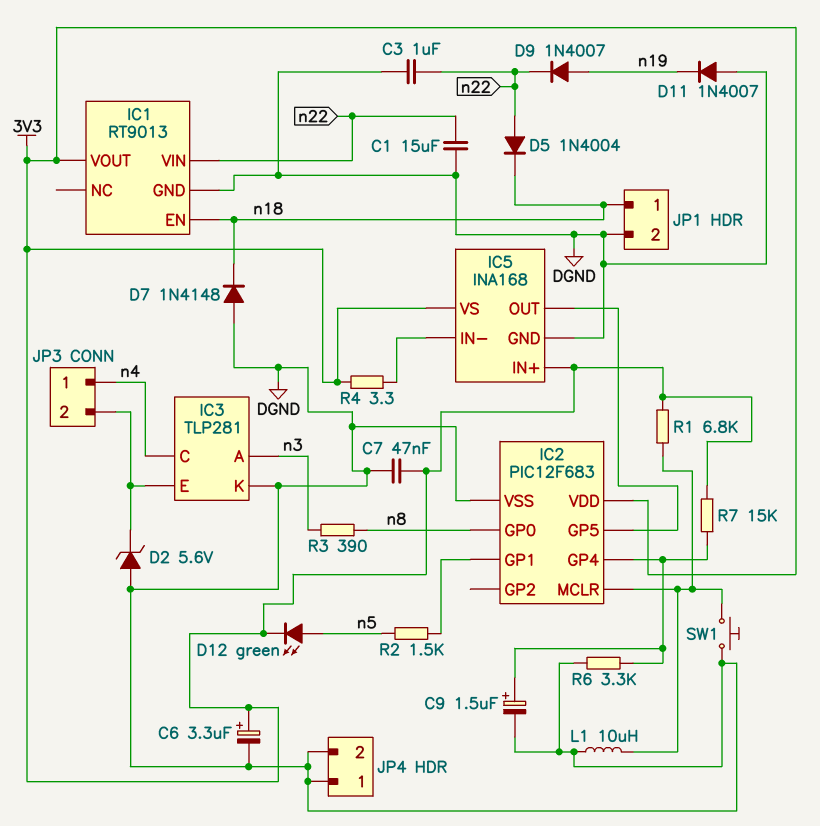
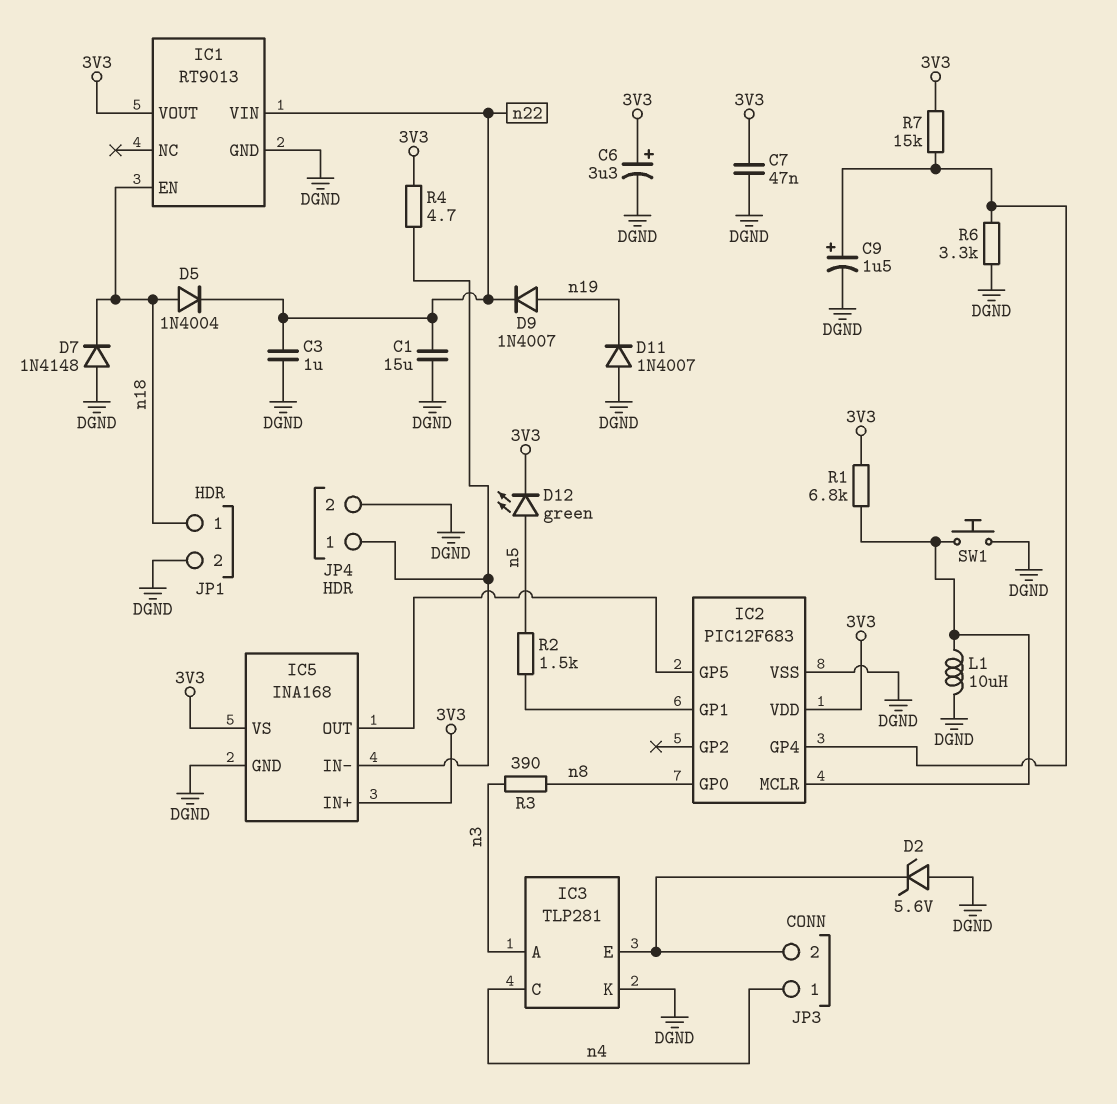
D5: diode 1N4004 (A n22, K n18) -> diode 1N4004 (A n18, K n22)
JP4 pin 1: DGND -> IC5/IN-
R4: 3.3 (3V3, IC5/IN-) -> 4.7 (3V3, IC5/IN-)

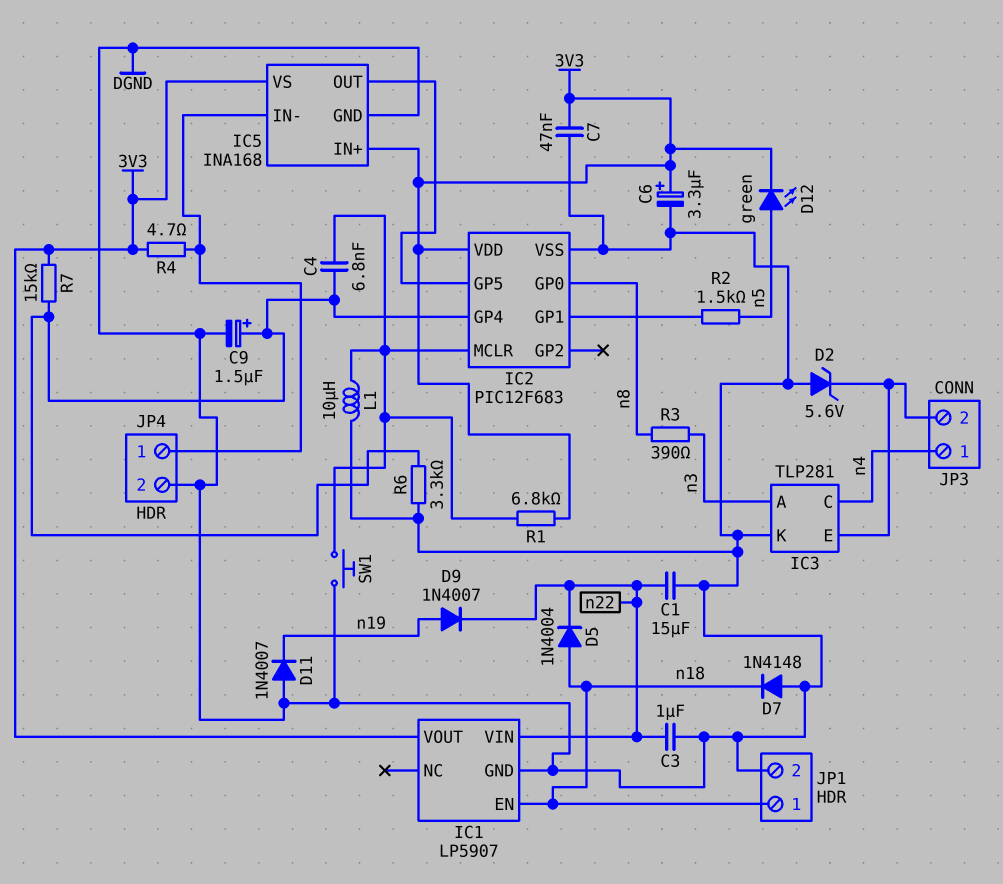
C4: none -> 6.8nF (IC2/GP4, IC2/MCLR)
IC1: RT9013 -> LP5907

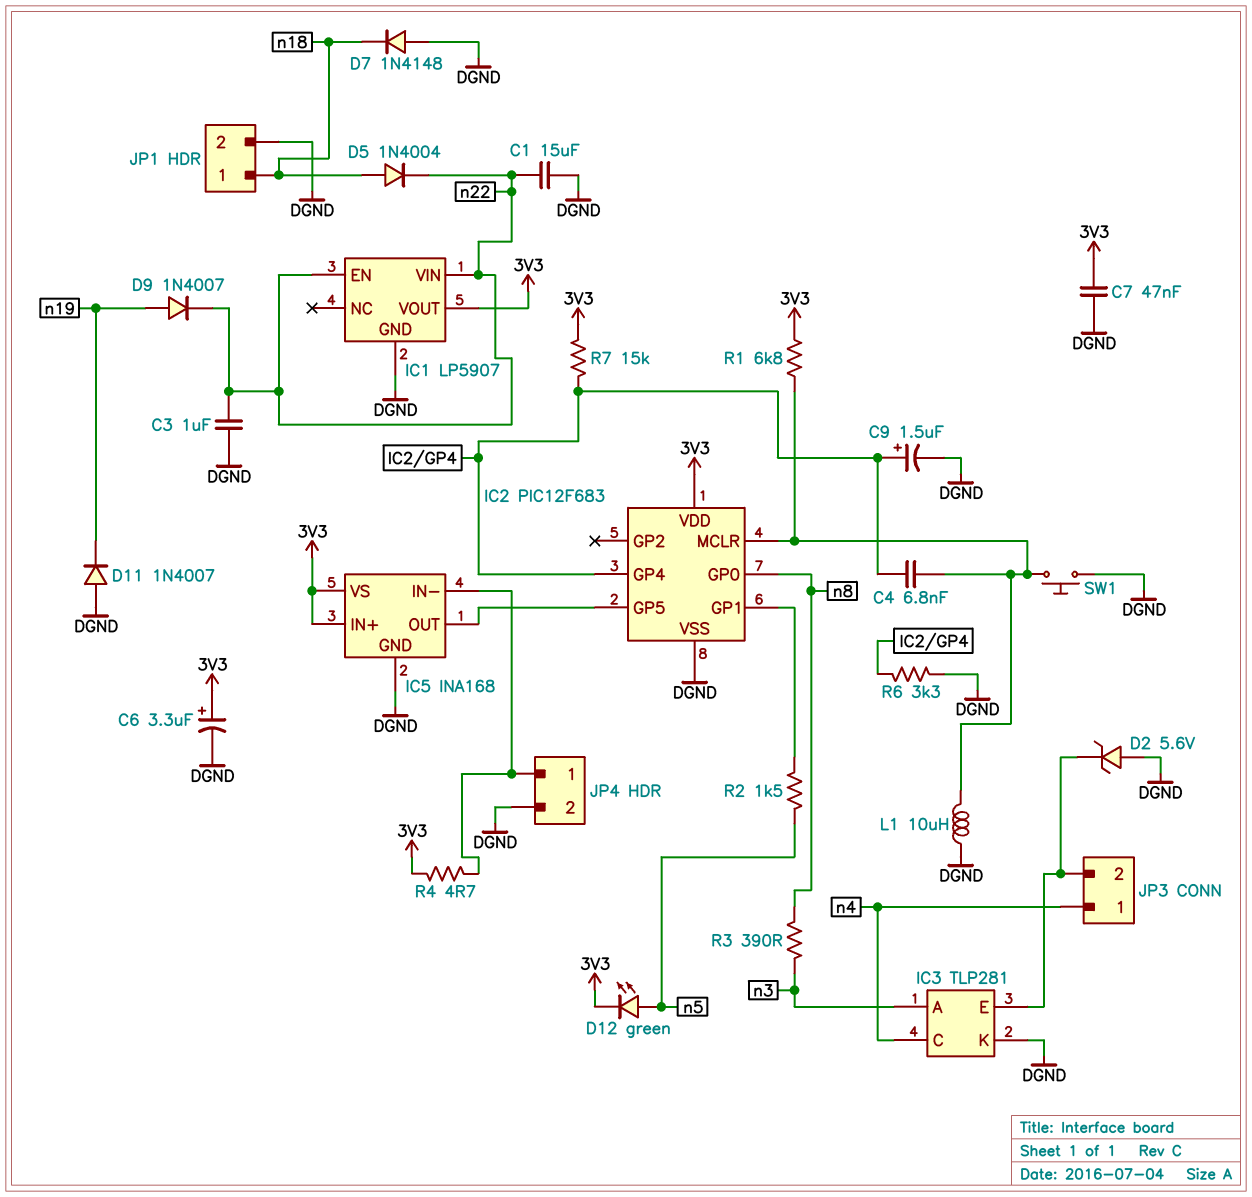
IC1 pin EN: n18 -> n22

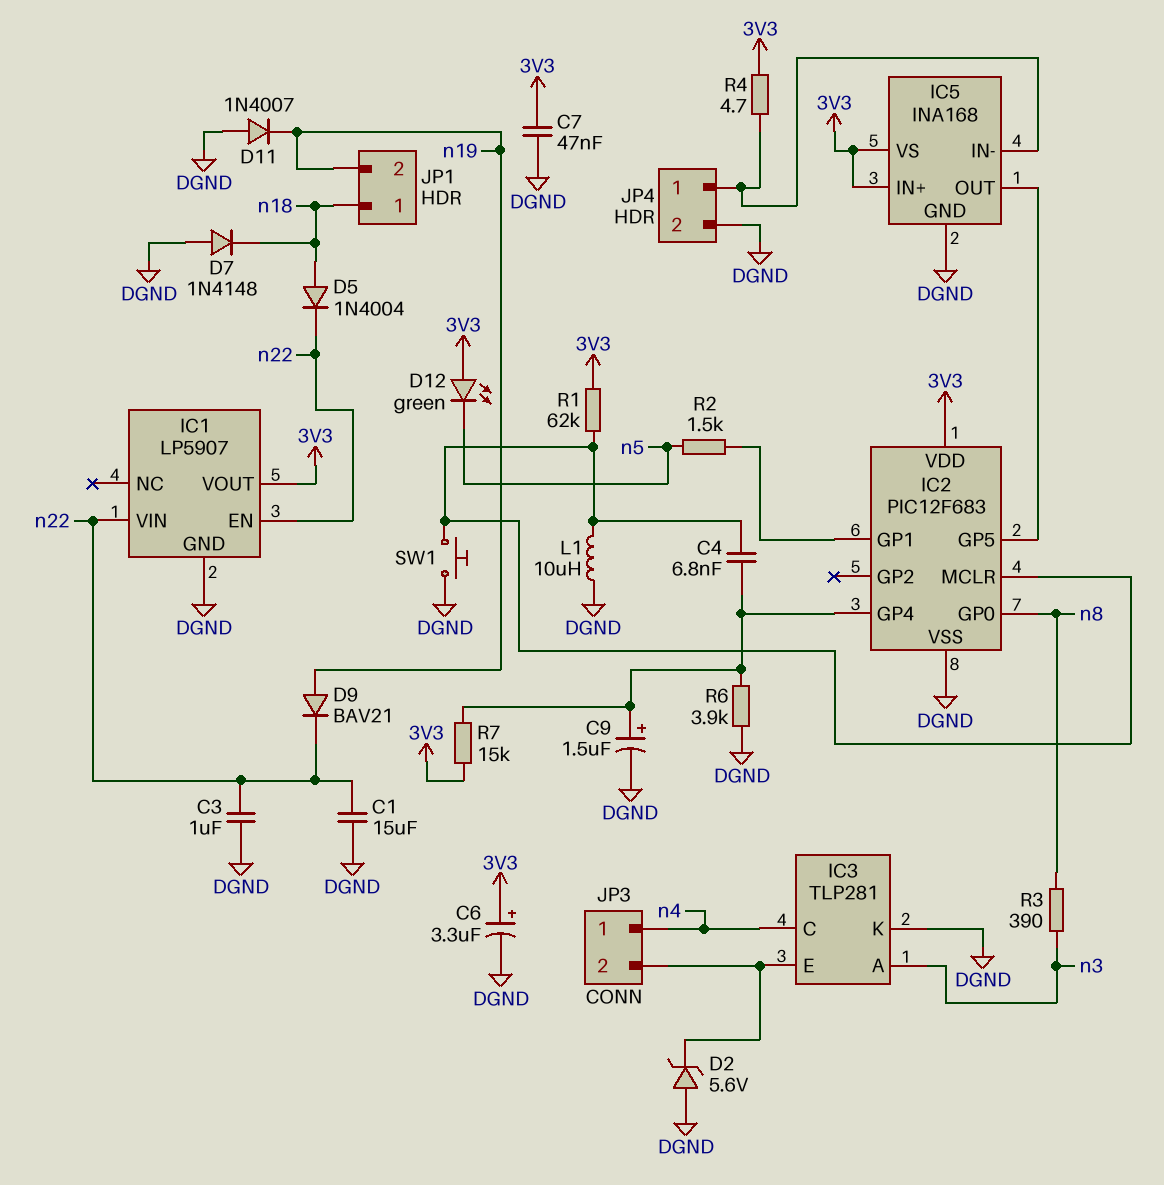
D9: diode 1N4007 (A n19, K n22) -> diode BAV21 (A n19, K n22)
D12: LED green (A n5, K 3V3) -> LED green (A 3V3, K n5)
JP1 pin 2: DGND -> n19
R1: 6.8k (3V3, IC2/MCLR) -> 62k (3V3, IC2/MCLR)
R6: 3.3k (DGND, IC2/GP4) -> 3.9k (DGND, IC2/GP4)

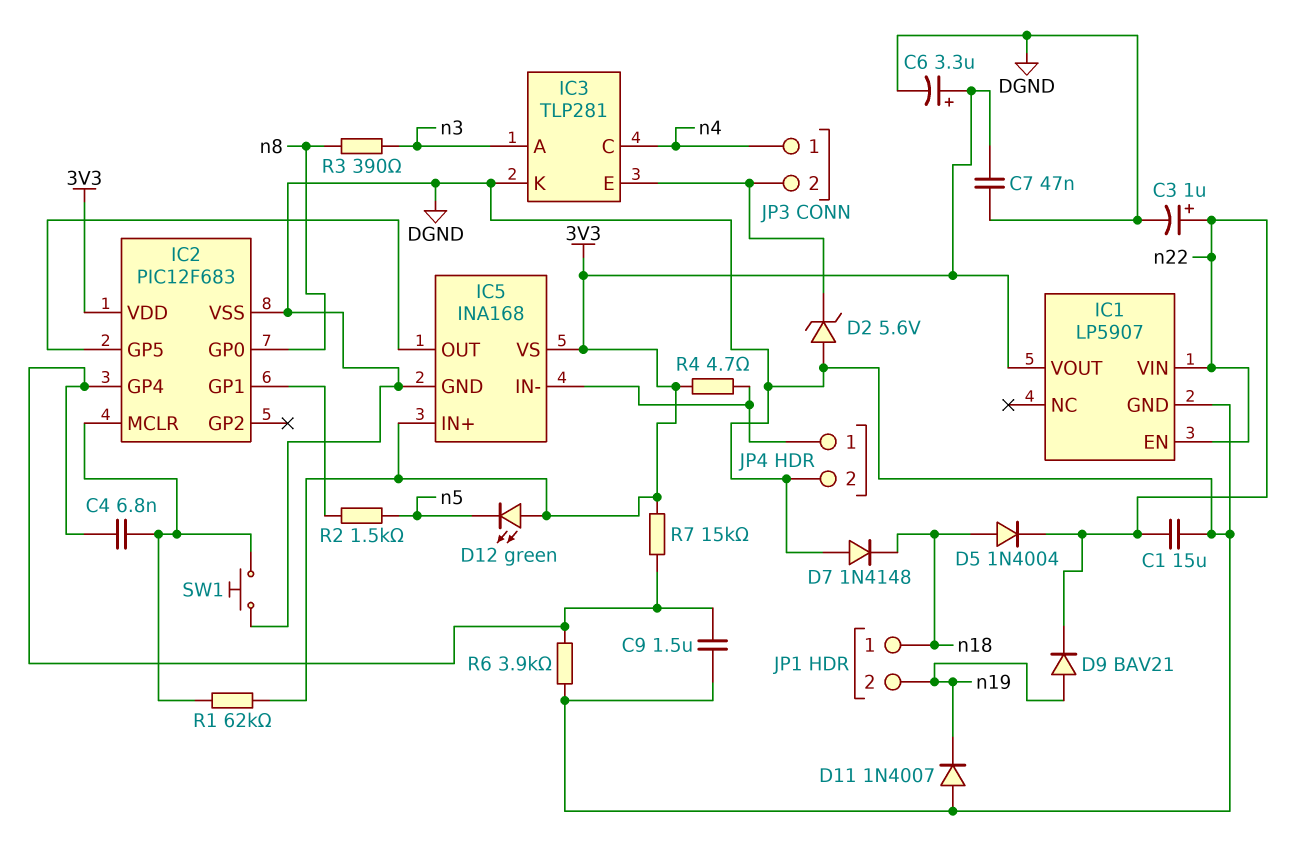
C3: 1uF (DGND, n22) -> 1uF (plus n22, minus DGND)
C9: 1.5uF (plus IC2/GP4, minus DGND) -> 1.5uF (DGND, IC2/GP4)
L1: 10uH (DGND, IC2/MCLR) -> none

